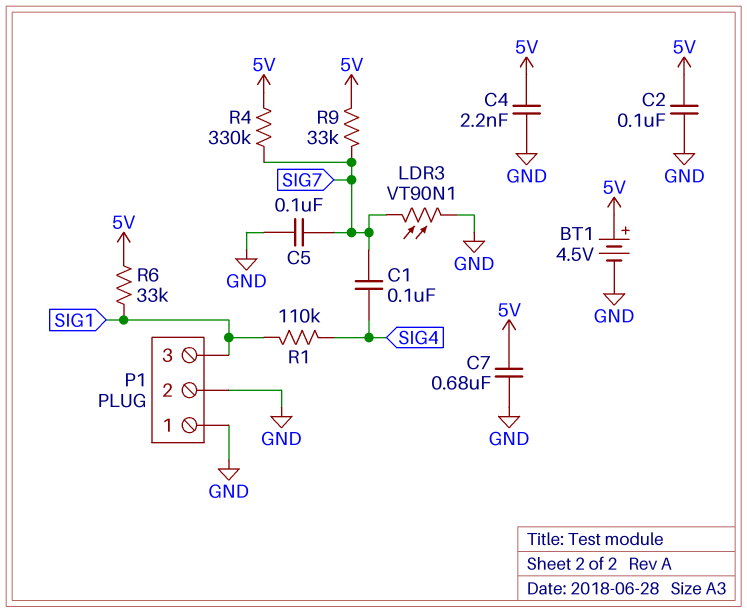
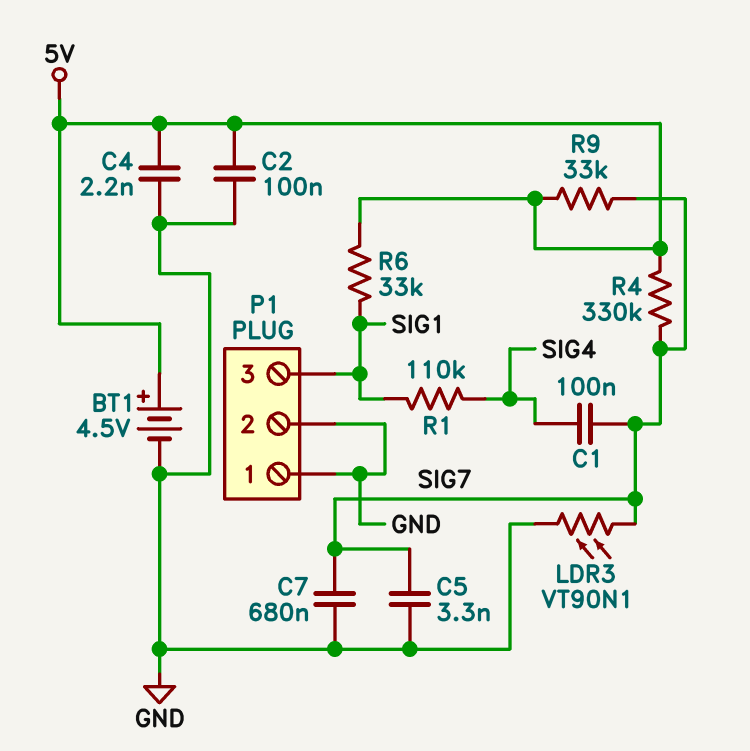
C5: 100nF (GND, SIG7) -> 3.3nF (GND, SIG7)
C7: 680nF (5V, GND) -> 680nF (GND, SIG7)

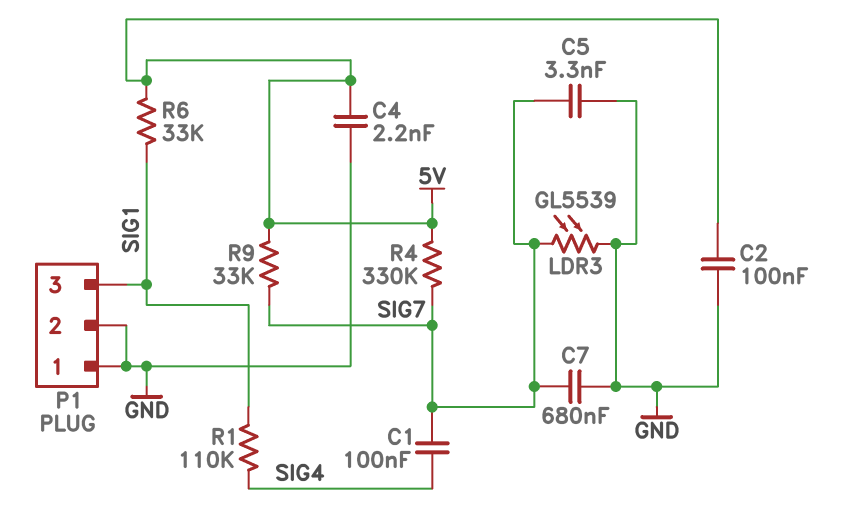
BT1: 4.5V (plus 5V, minus GND) -> none
LDR3: VT90N1 (GND, SIG7) -> GL5539 (GND, SIG7)

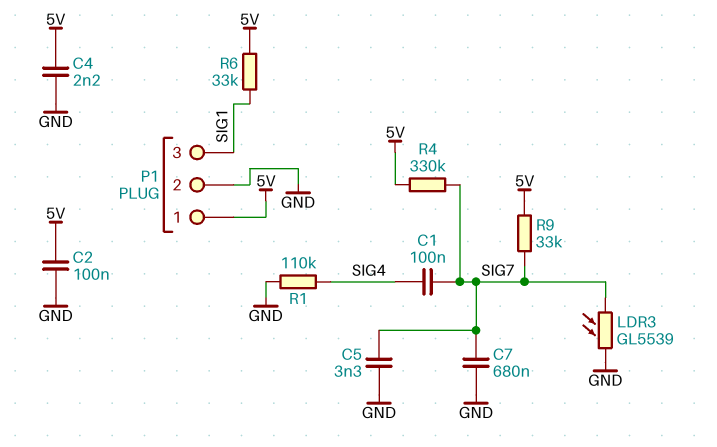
P1 pin 1: GND -> 5V
R1: 110k (SIG1, SIG4) -> 110k (GND, SIG4)

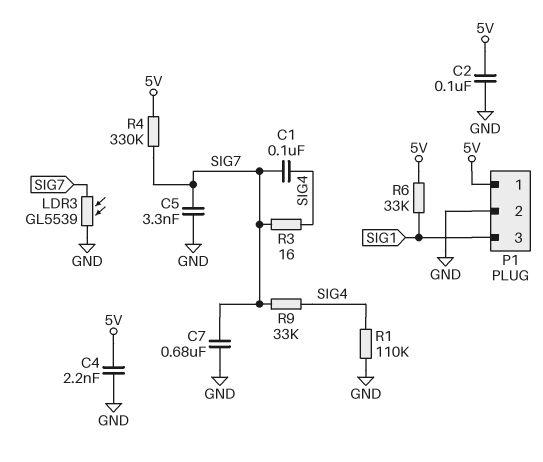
R3: none -> 16 (SIG4, SIG7)
R9: 33k (5V, SIG7) -> 33k (SIG4, SIG7)

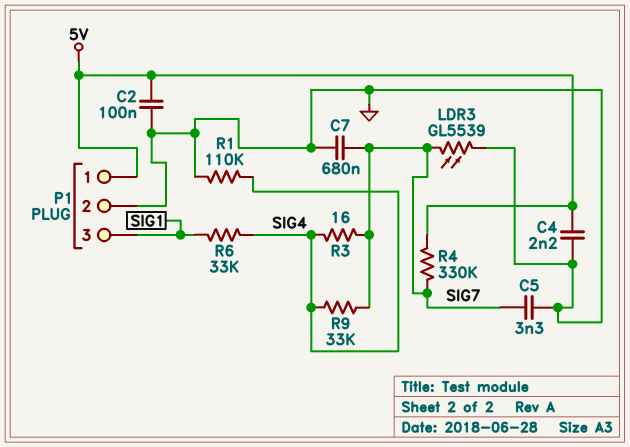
C1: 100nF (SIG4, SIG7) -> none
R6: 33k (5V, SIG1) -> 33k (SIG1, SIG4)

